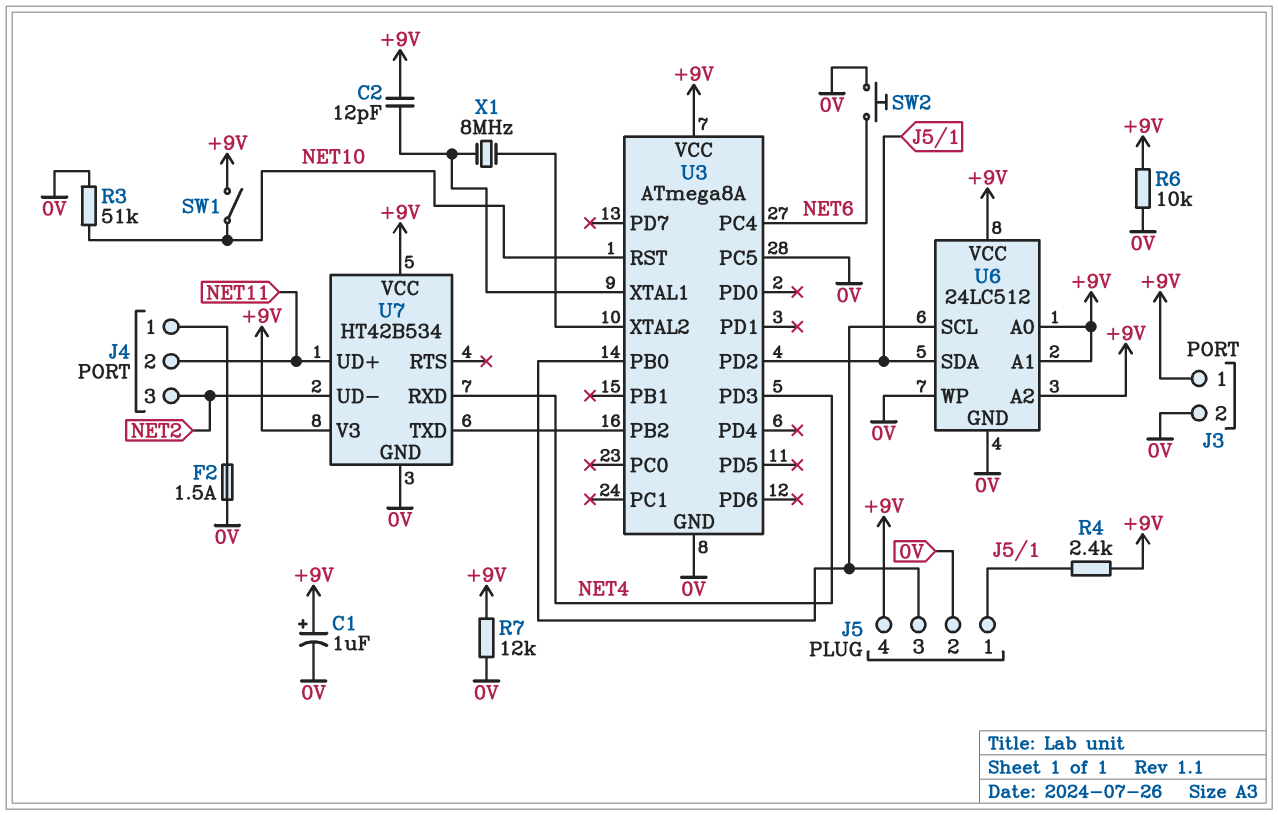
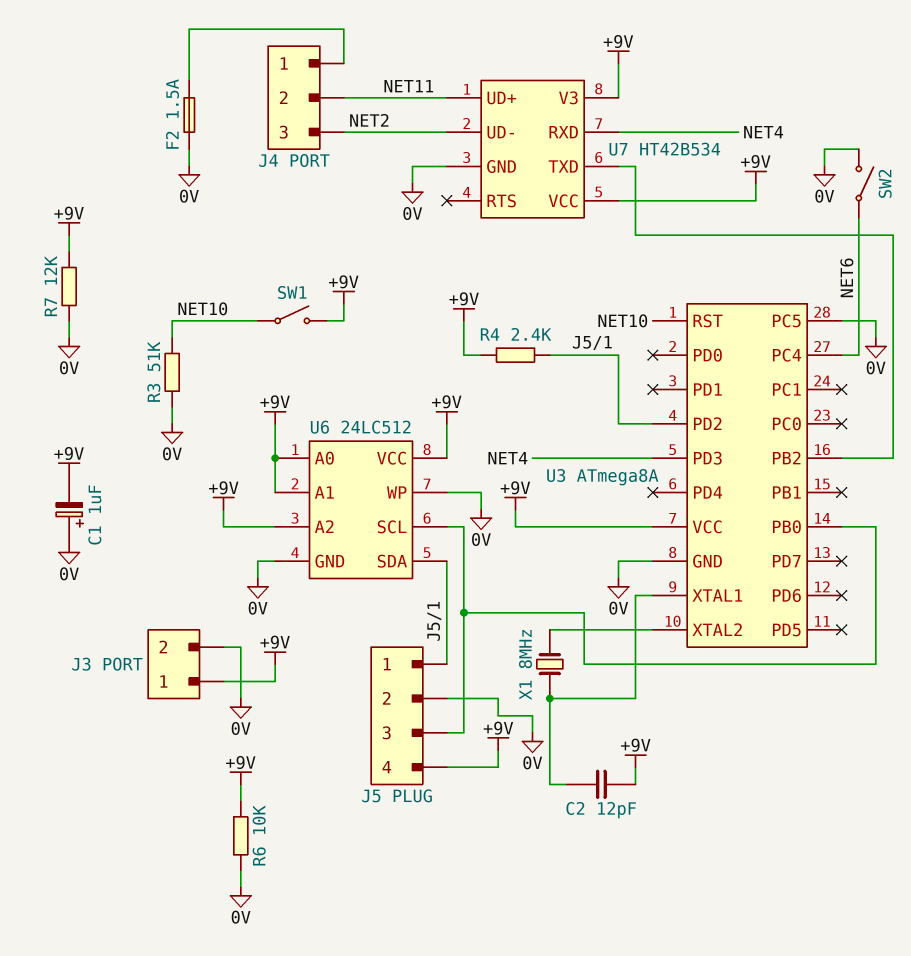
C1: 1uF (plus +9V, minus 0V) -> 1uF (plus 0V, minus +9V)
SW2: button (0V, NET6) -> switch (0V, NET6)

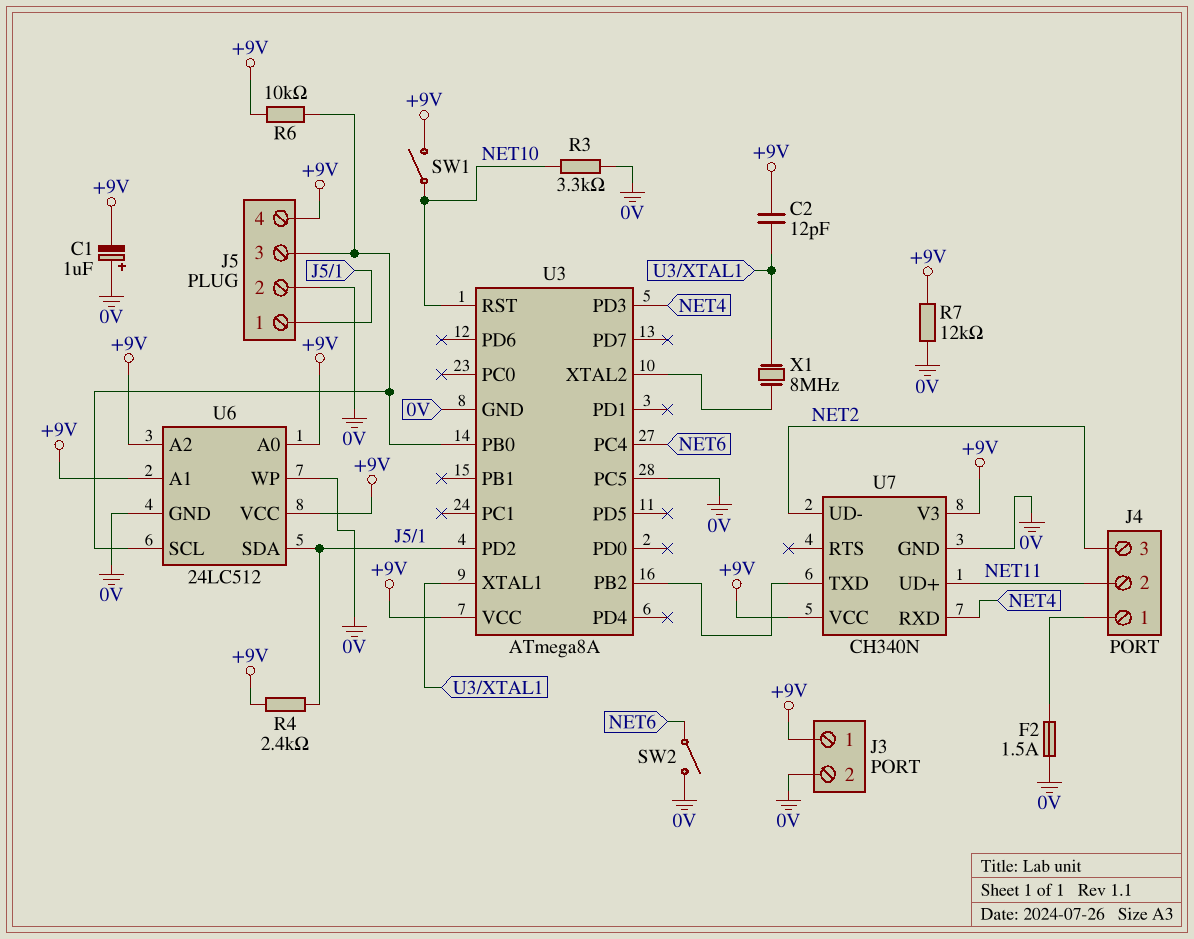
R3: 51k (0V, NET10) -> 3.3k (0V, NET10)
R6: 10k (+9V, 0V) -> 10k (+9V, J5/3)
U7: HT42B534 -> CH340N

